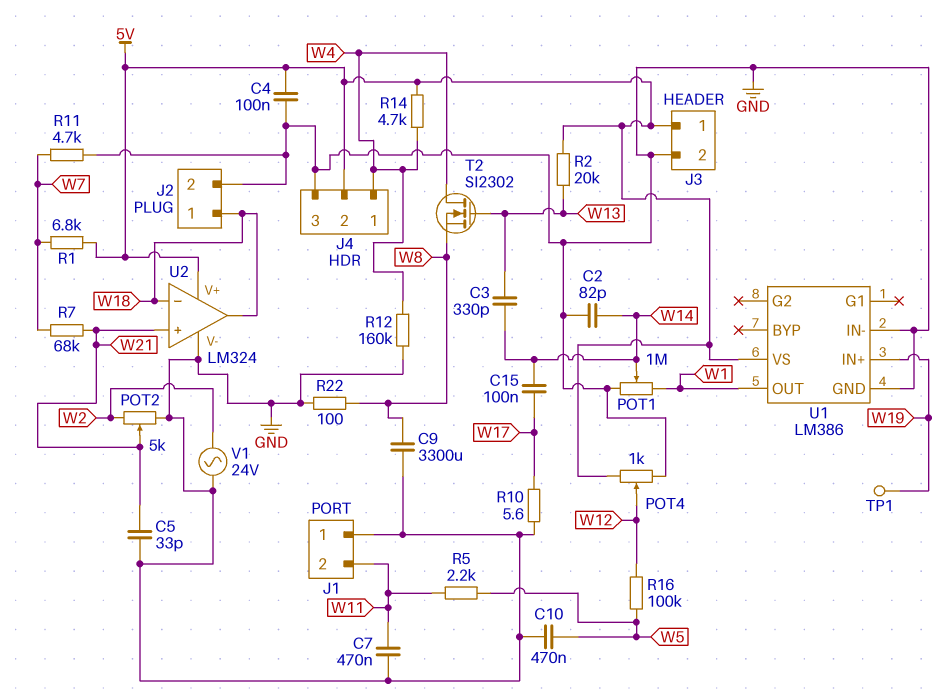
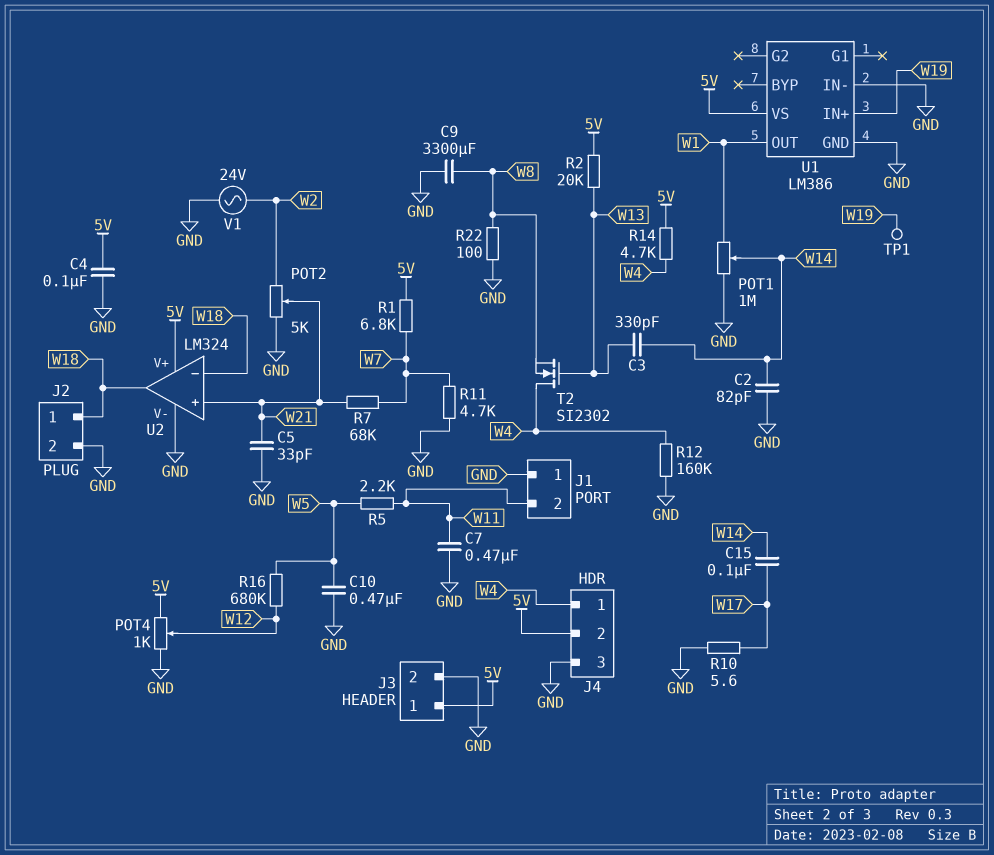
R16: 100k (W5, W12) -> 680k (W5, W12)

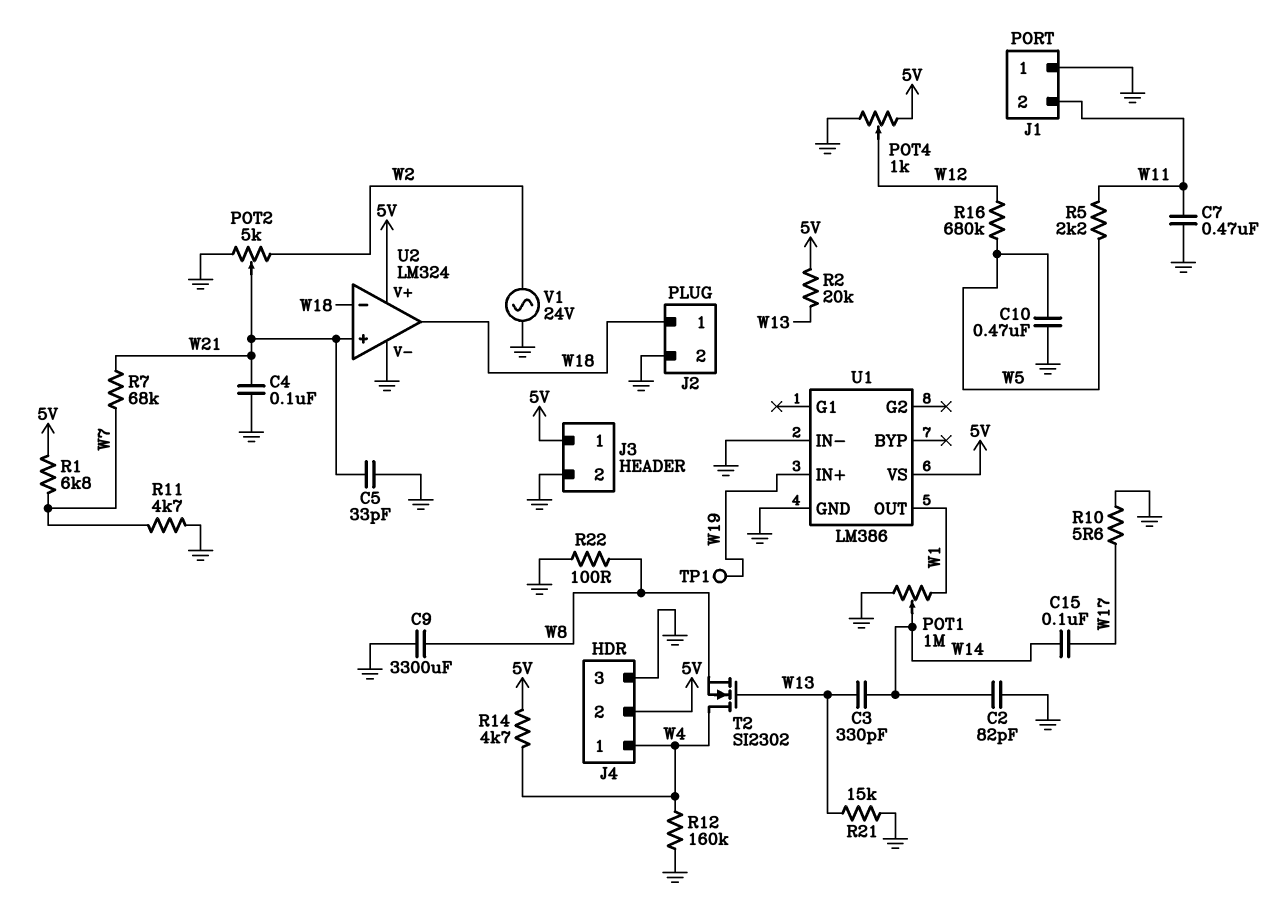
C4: 100nF (5V, GND) -> 100nF (GND, W21)
R21: none -> 15k (GND, W13)

